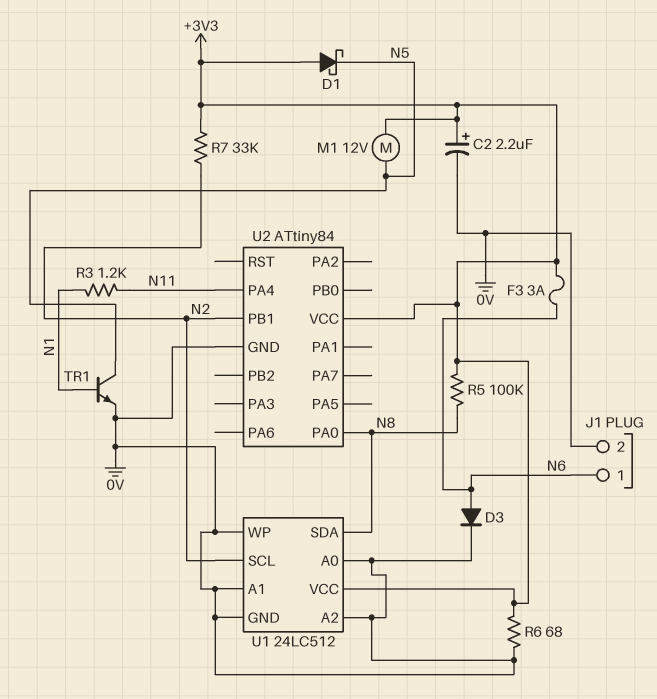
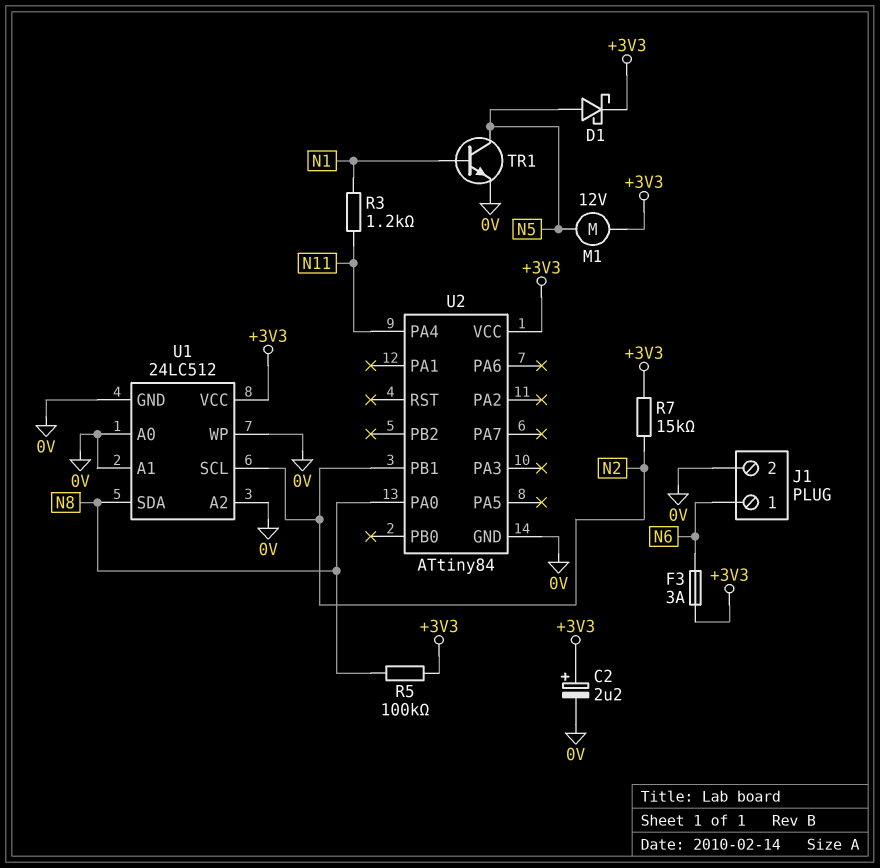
D1: schottky (A +3V3, K N5) -> schottky (A N5, K +3V3)
D3: diode (A N6, K 0V) -> none
R6: 68 (+3V3, 0V) -> none
R7: 33k (+3V3, N2) -> 15k (+3V3, N2)

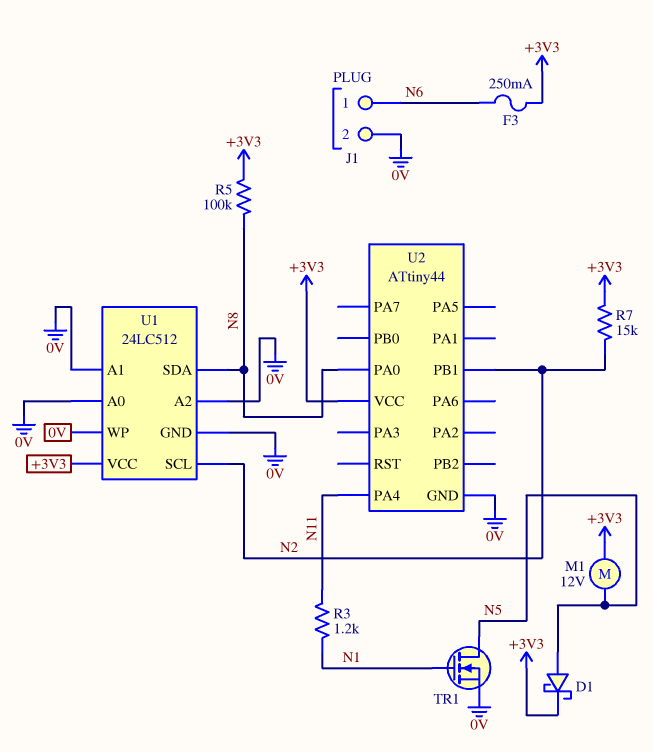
C2: 2.2uF (plus +3V3, minus 0V) -> none
F3: 3A (+3V3, N6) -> 250mA (+3V3, N6)
TR1: NPN (B N1, C N5, E 0V) -> NMOS (G N1, D N5, S 0V)
U2: ATtiny84 -> ATtiny44

